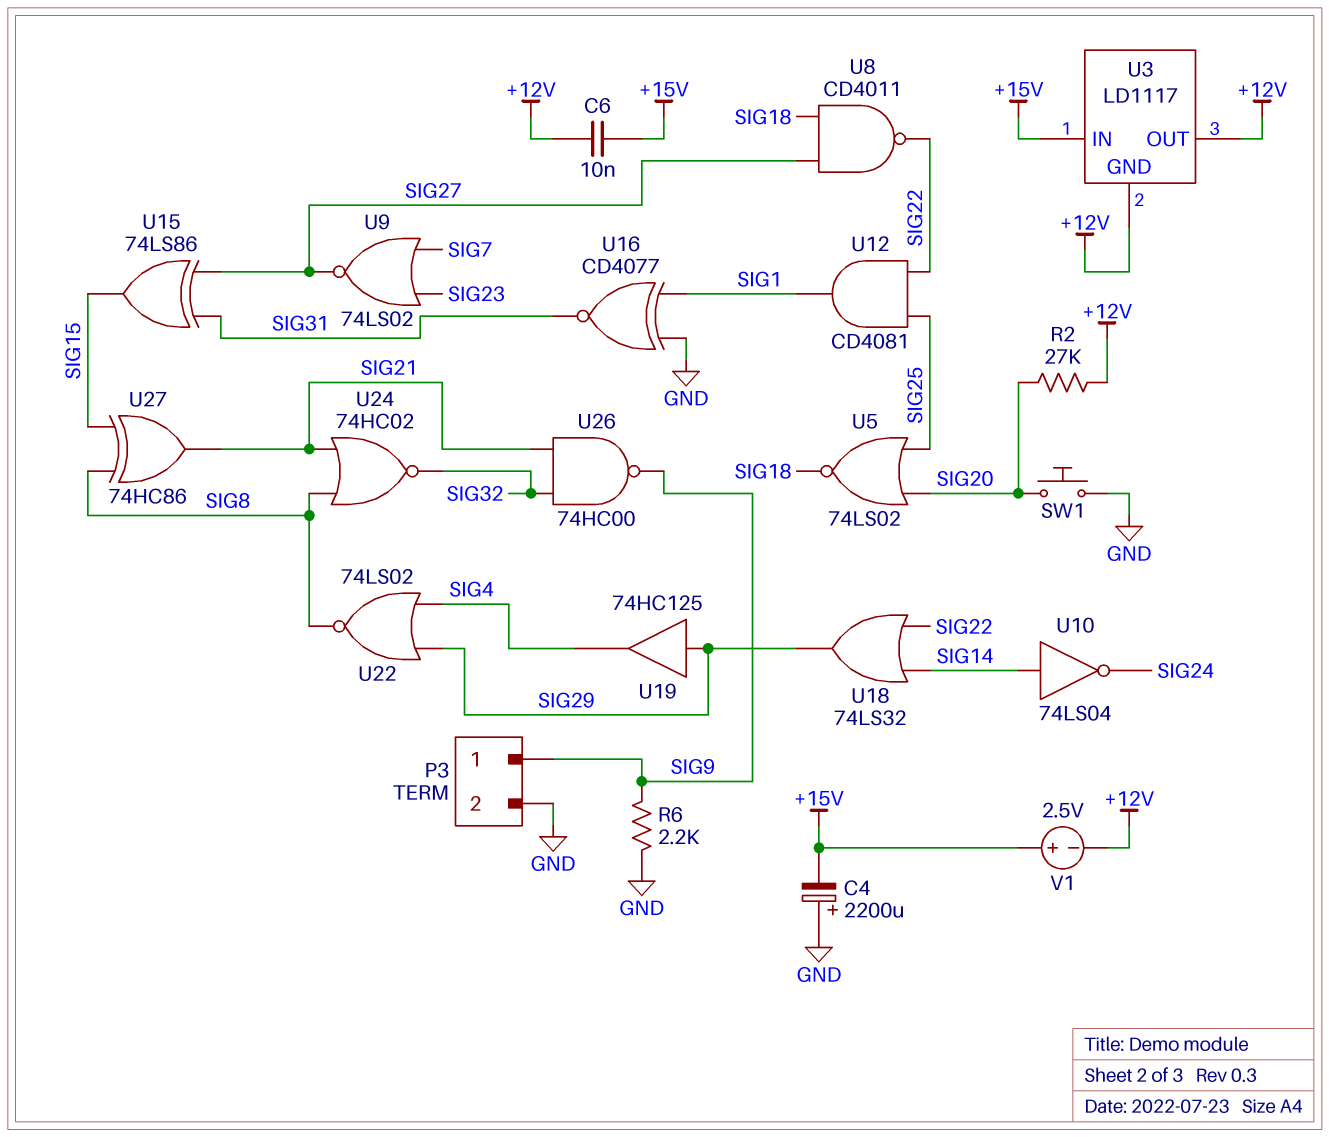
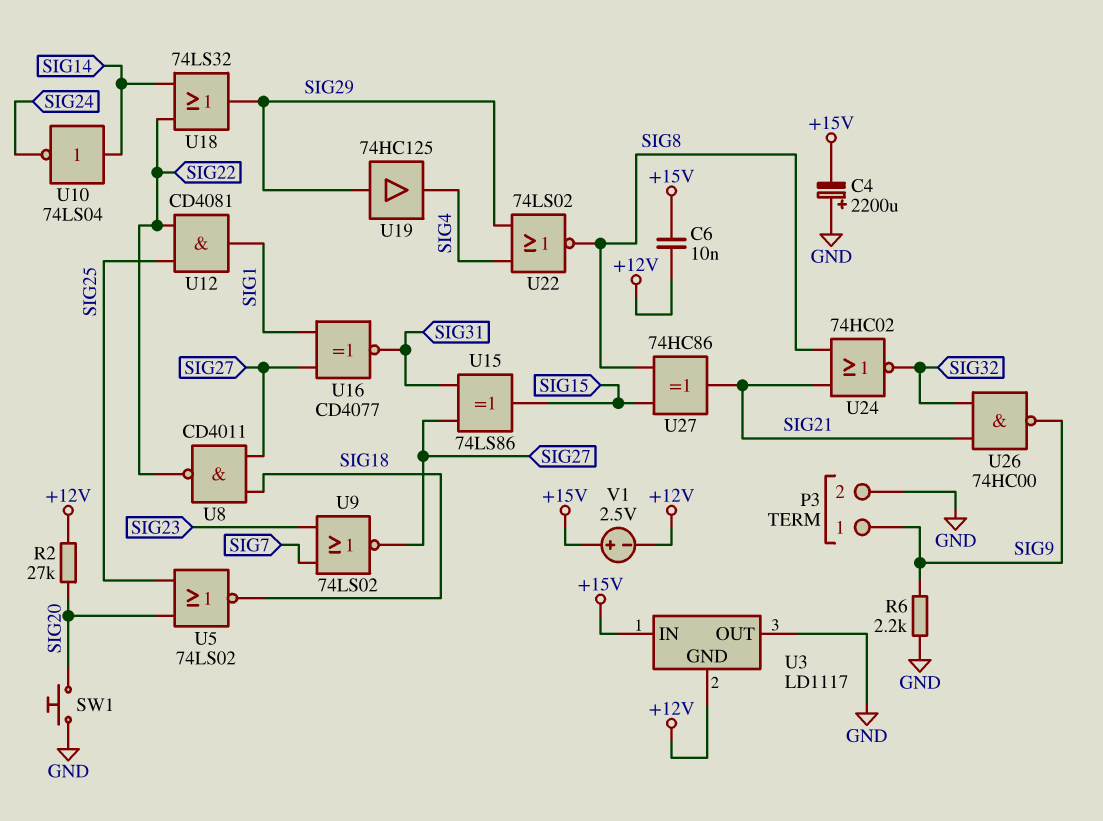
U3 pin OUT: +12V -> GND
U16: XNOR CD4077 (in GND, in SIG1, out SIG31) -> XNOR CD4077 (in SIG1, in SIG27, out SIG31)

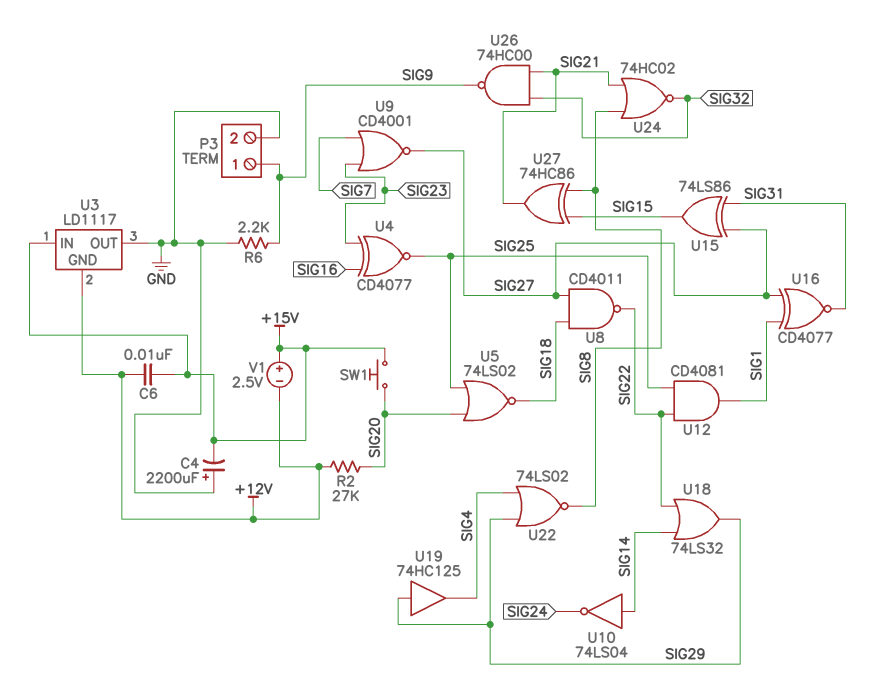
SW1: button (GND, SIG20) -> button (+15V, SIG20)
U4: none -> XNOR CD4077 (in SIG16, in SIG23, out SIG25)
U9: NOR 74LS02 (in SIG7, in SIG23, out SIG27) -> NOR CD4001 (in SIG7, in SIG23, out SIG27)

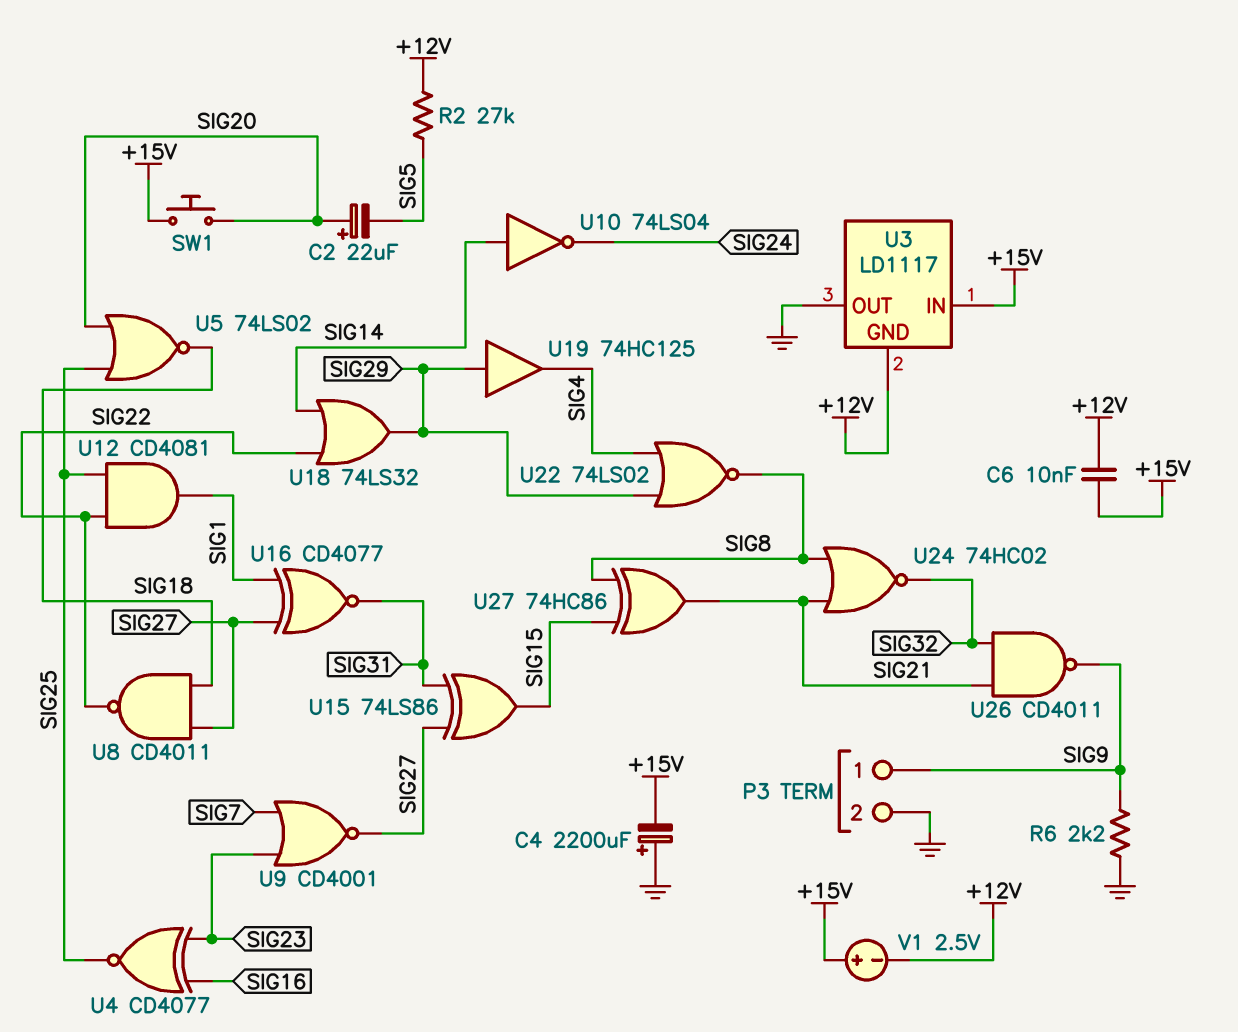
C2: none -> 22uF (plus SIG20, minus SIG5)
R2: 27k (+12V, SIG20) -> 27k (+12V, SIG5)
U26: NAND 74HC00 (in SIG21, in SIG32, out SIG9) -> NAND CD4011 (in SIG21, in SIG32, out SIG9)

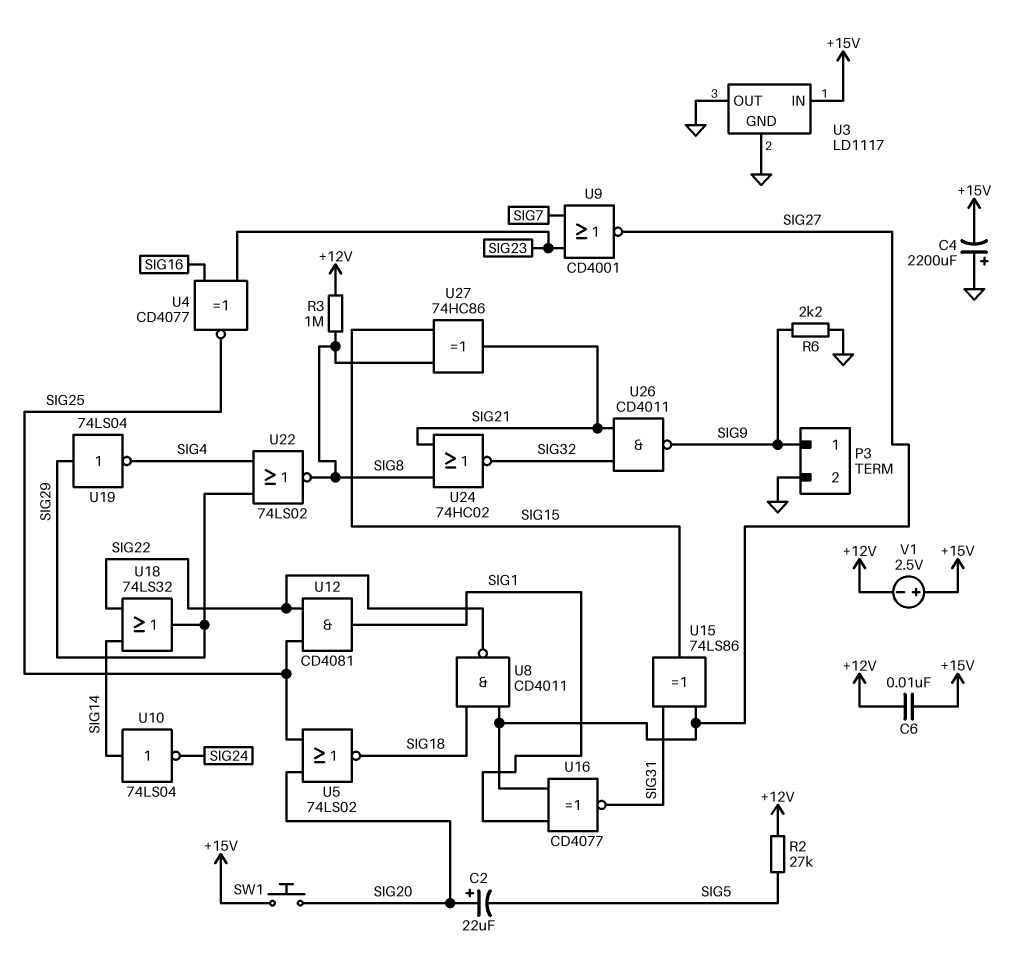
R3: none -> 1M (+12V, SIG8)
U3 pin GND: +12V -> GND
U19: buffer 74HC125 (in SIG29, out SIG4) -> NOT 74LS04 (in SIG29, out SIG4)

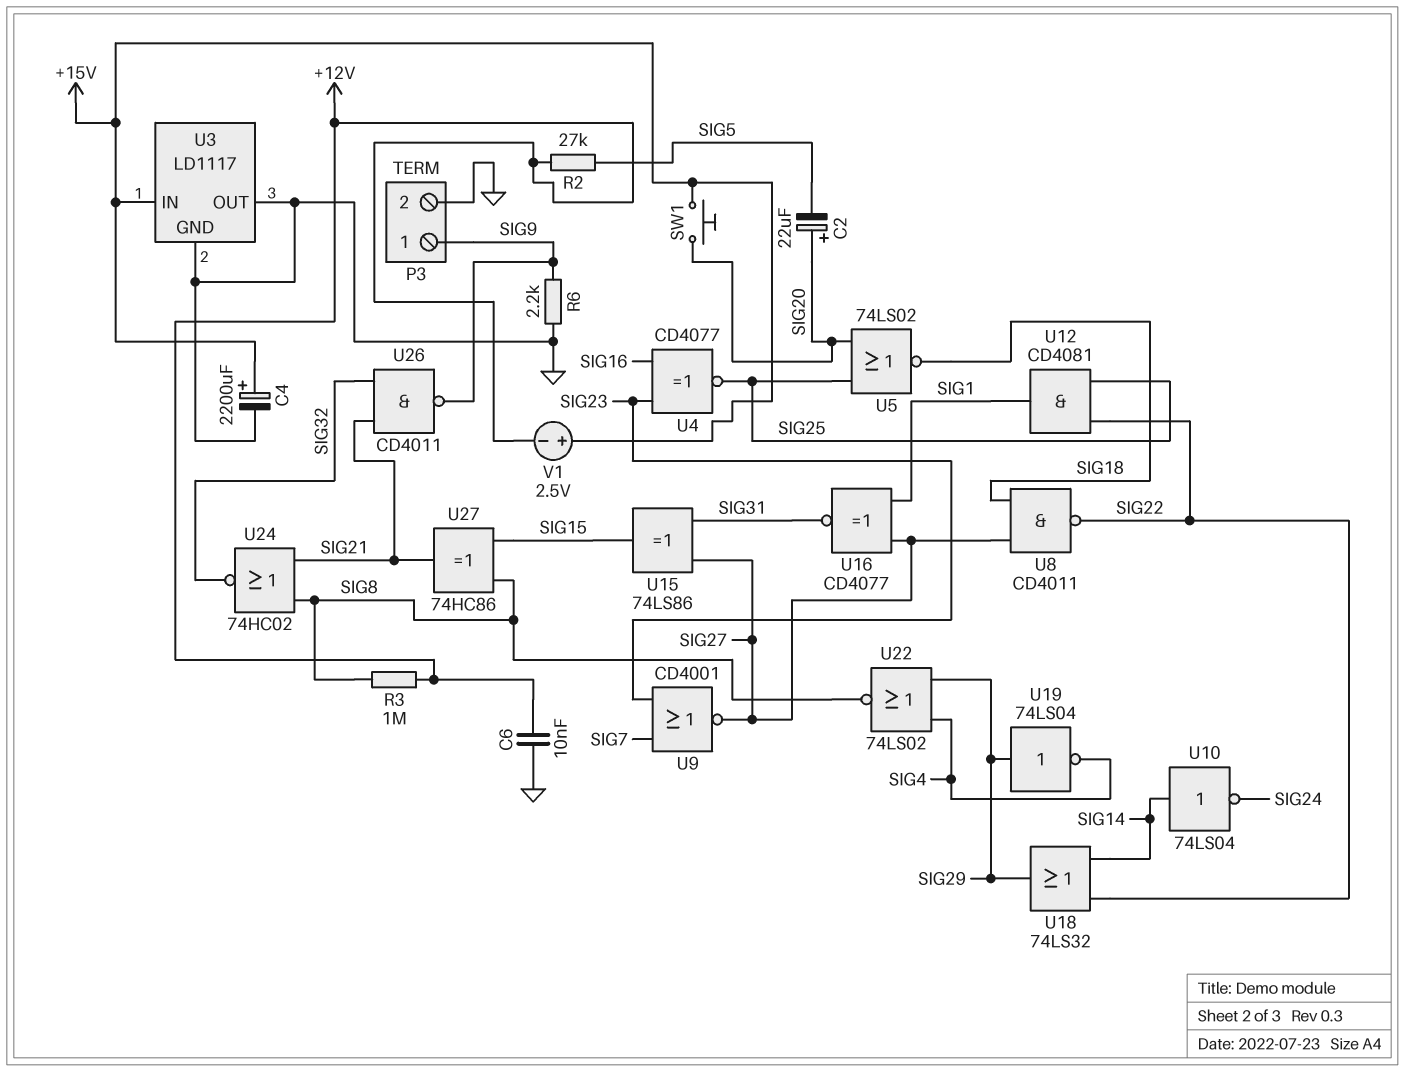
C4: 2200uF (plus GND, minus +15V) -> 2200uF (plus +15V, minus GND)
C6: 10nF (+12V, +15V) -> 10nF (+12V, GND)

